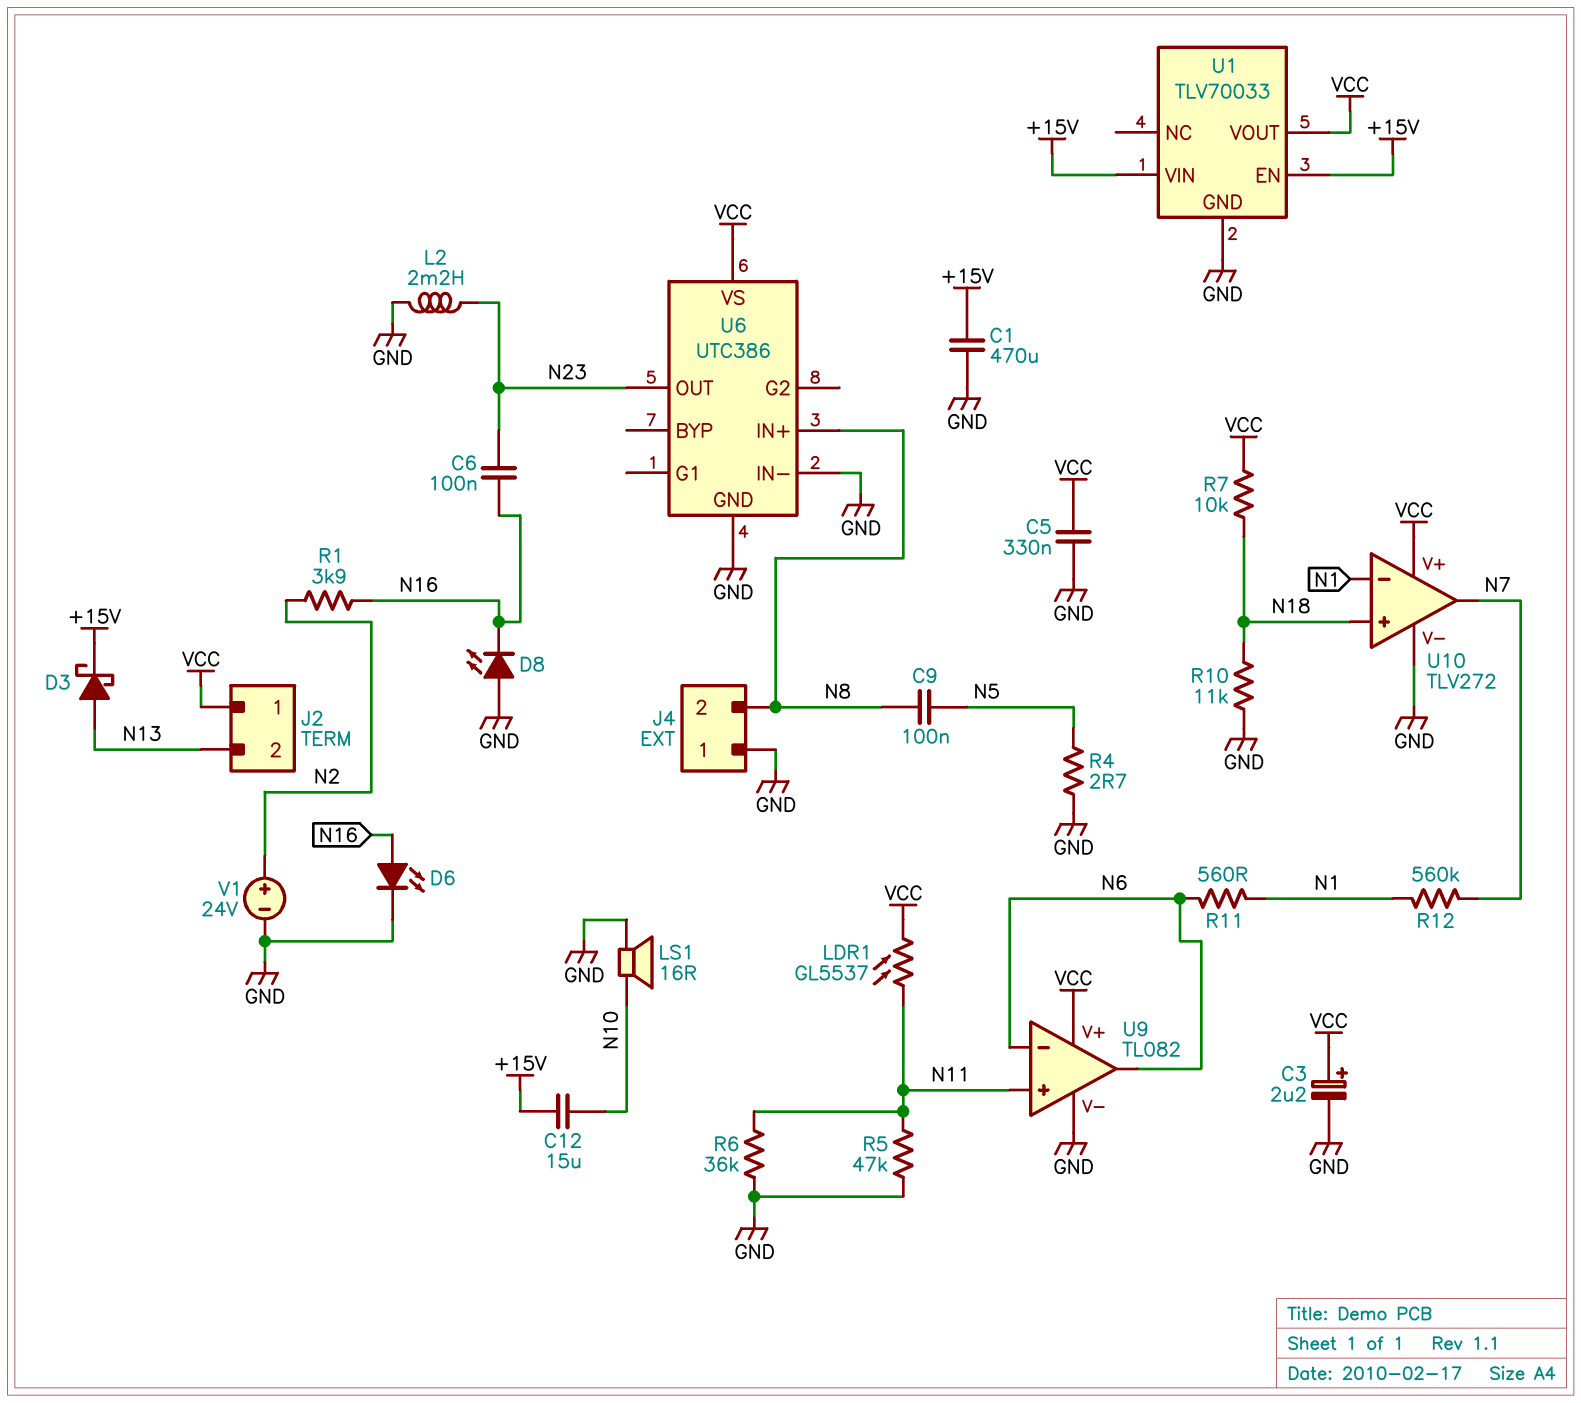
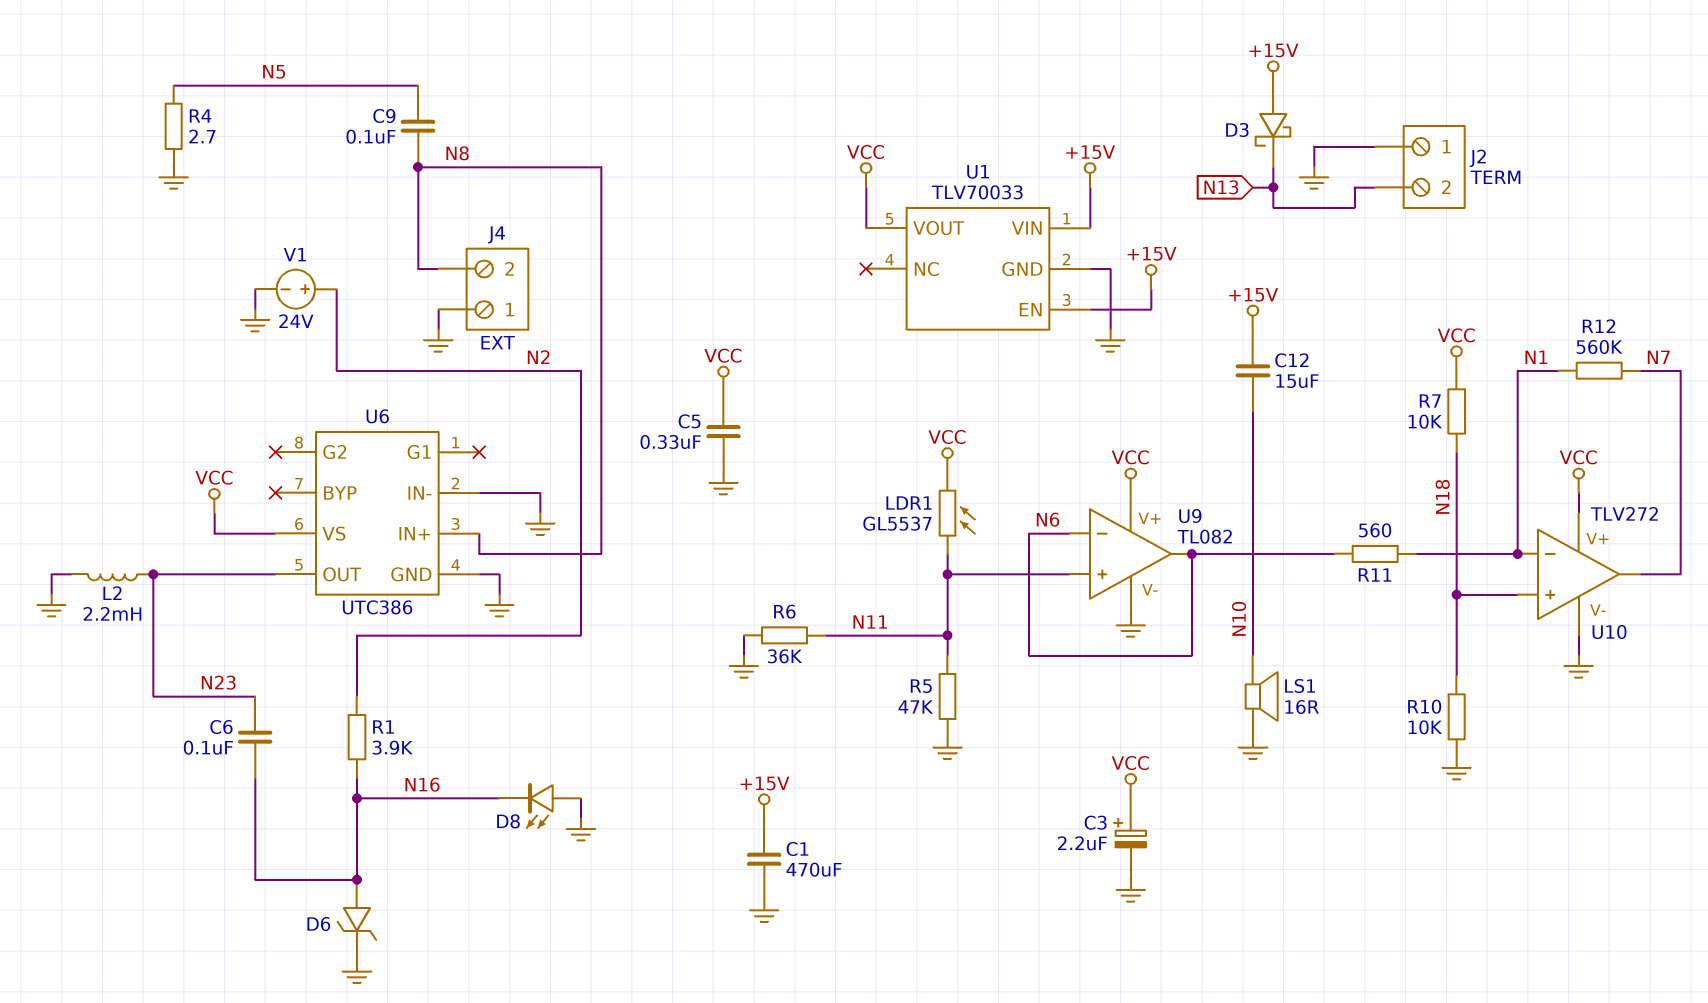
D3: schottky (A N13, K +15V) -> schottky (A +15V, K N13)
D6: LED (A N16, K GND) -> zener (A N16, K GND)
J2 pin 1: VCC -> GND
R10: 11k (GND, N18) -> 10k (GND, N18)

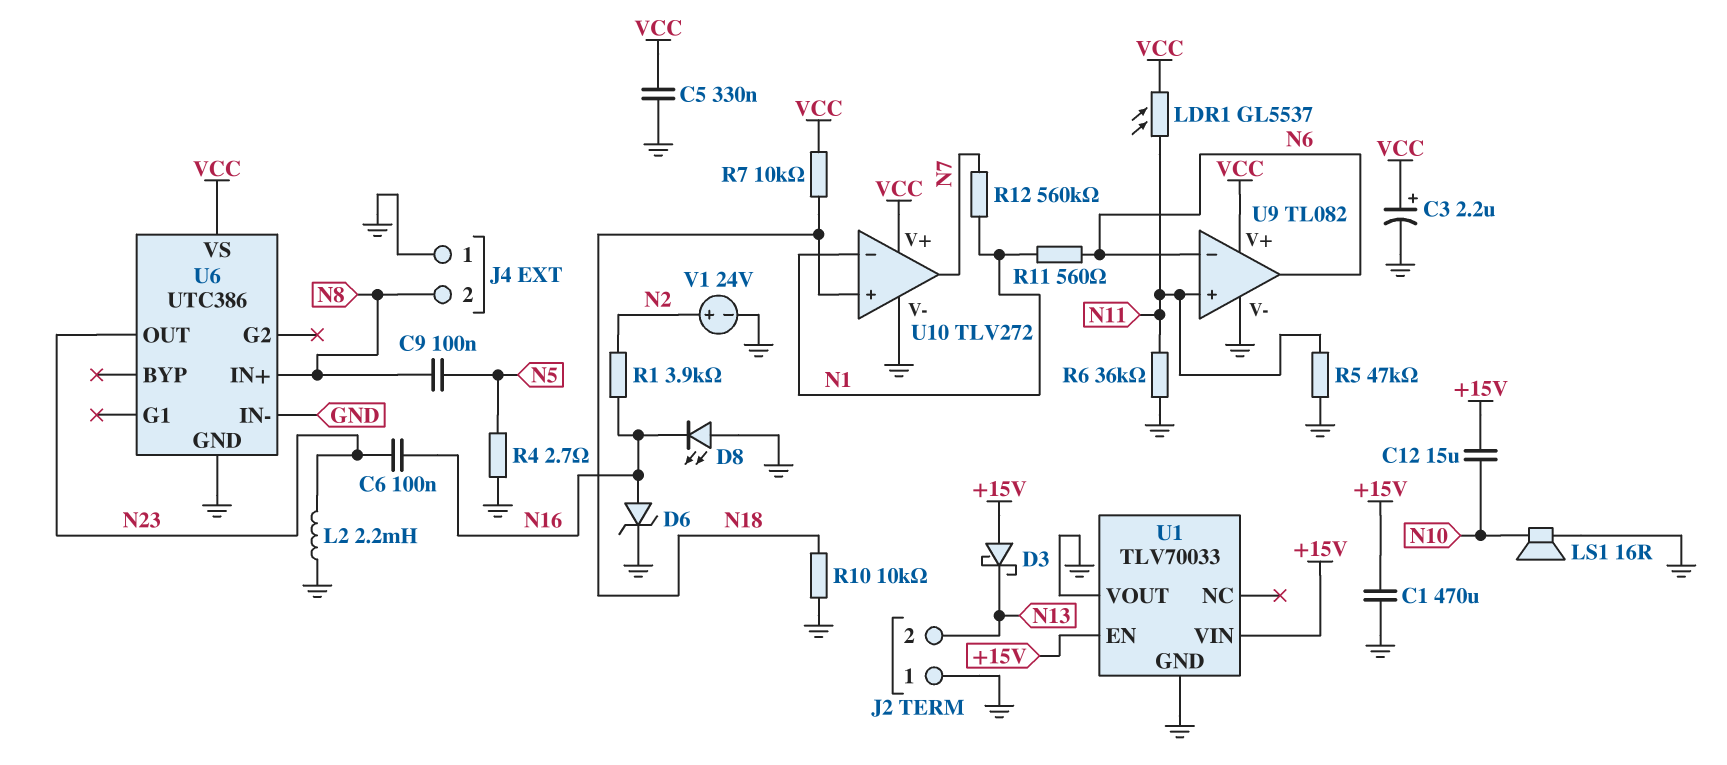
U1 pin VOUT: VCC -> GND

